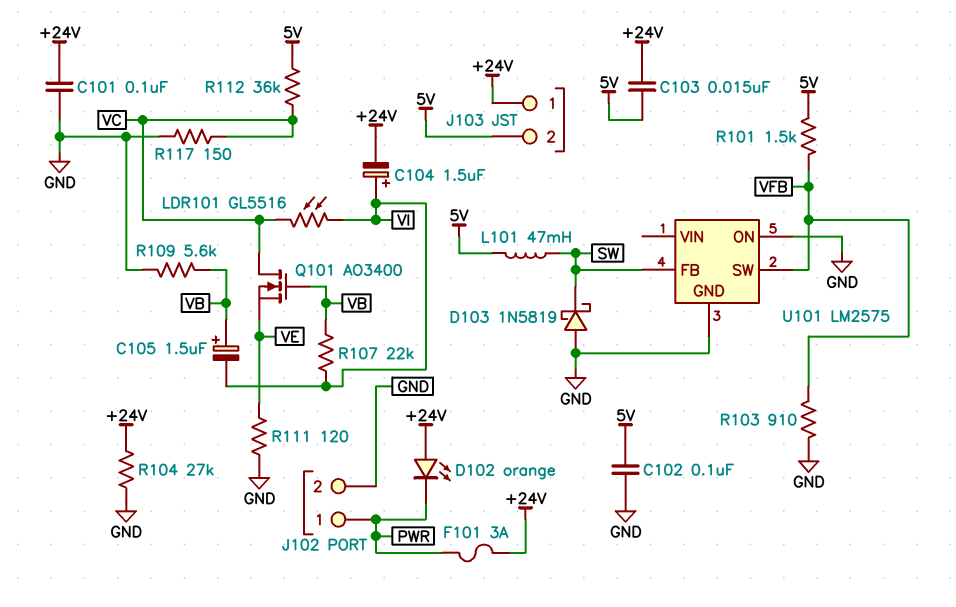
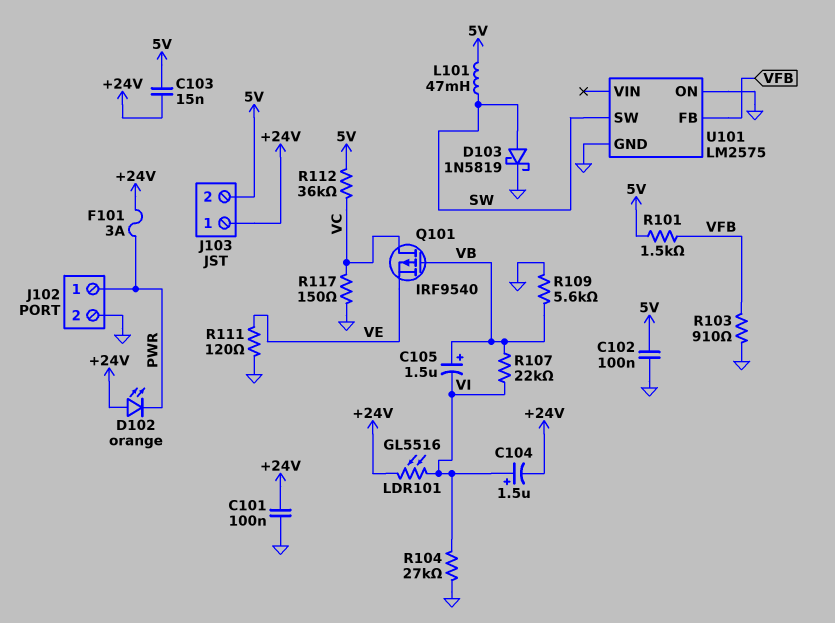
D103: schottky 1N5819 (A GND, K SW) -> schottky 1N5819 (A SW, K GND)
LDR101: GL5516 (VC, VI) -> GL5516 (+24V, VI)
Q101: NMOS AO3400 (G VB, D VC, S VE) -> PMOS IRF9540 (G VB, D VC, S VE)
R104: 27k (+24V, GND) -> 27k (GND, VI)
U101 pin FB: SW -> VFB
U101 pin SW: VFB -> SW

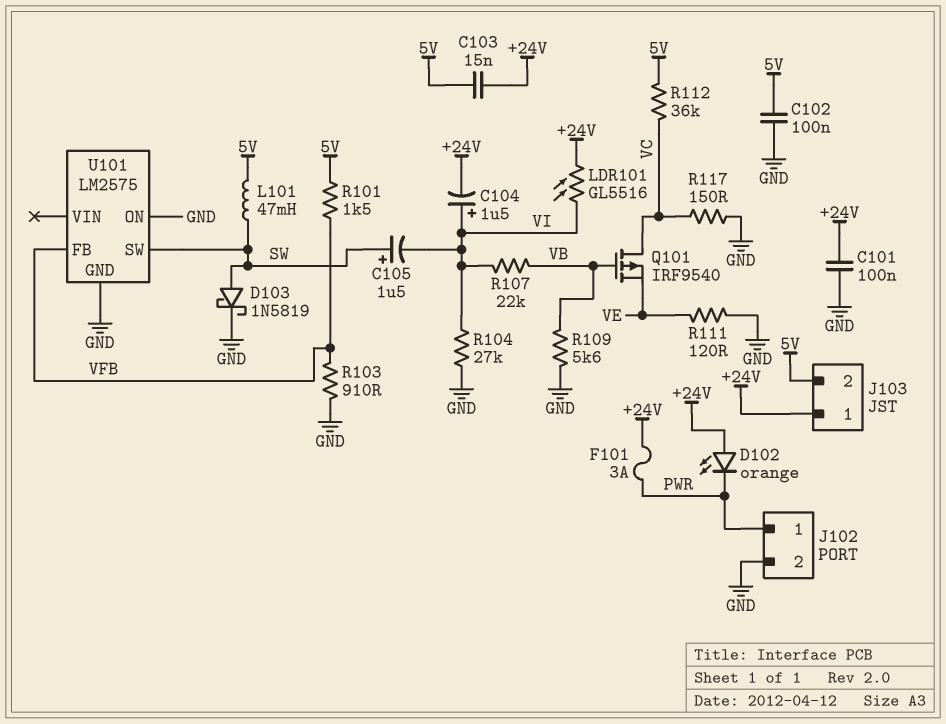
C105: 1.5uF (plus VB, minus VI) -> 1.5uF (plus SW, minus VI)

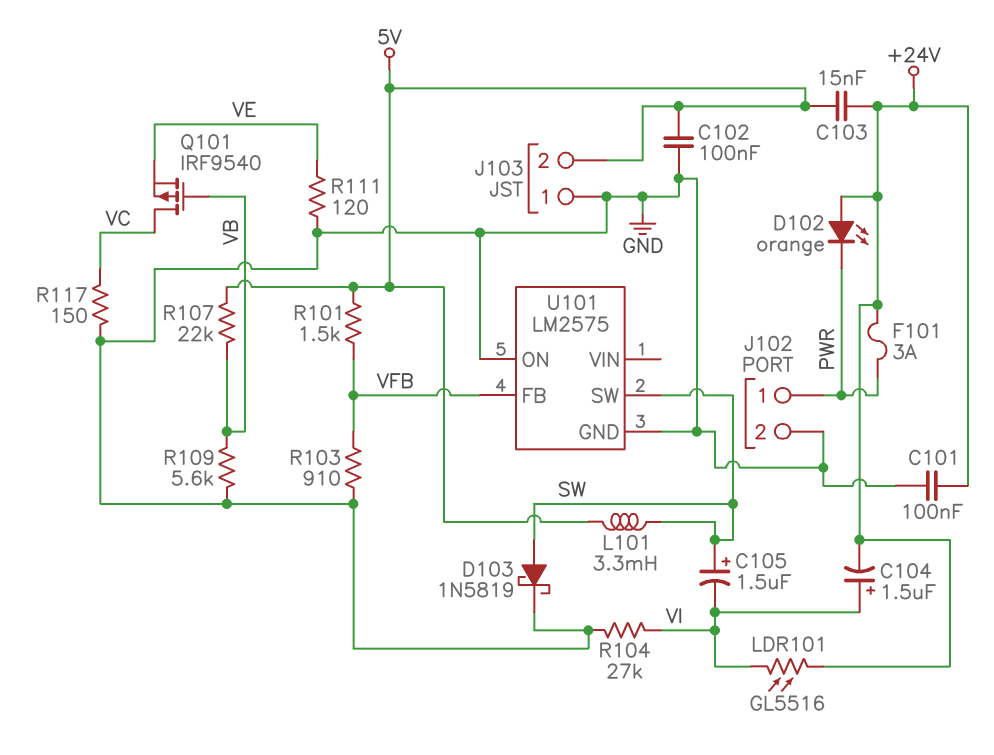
J103 pin 1: +24V -> GND
L101: 47mH (5V, SW) -> 3.3mH (5V, SW)
R107: 22k (VB, VI) -> 22k (5V, VB)
R112: 36k (5V, VC) -> none

